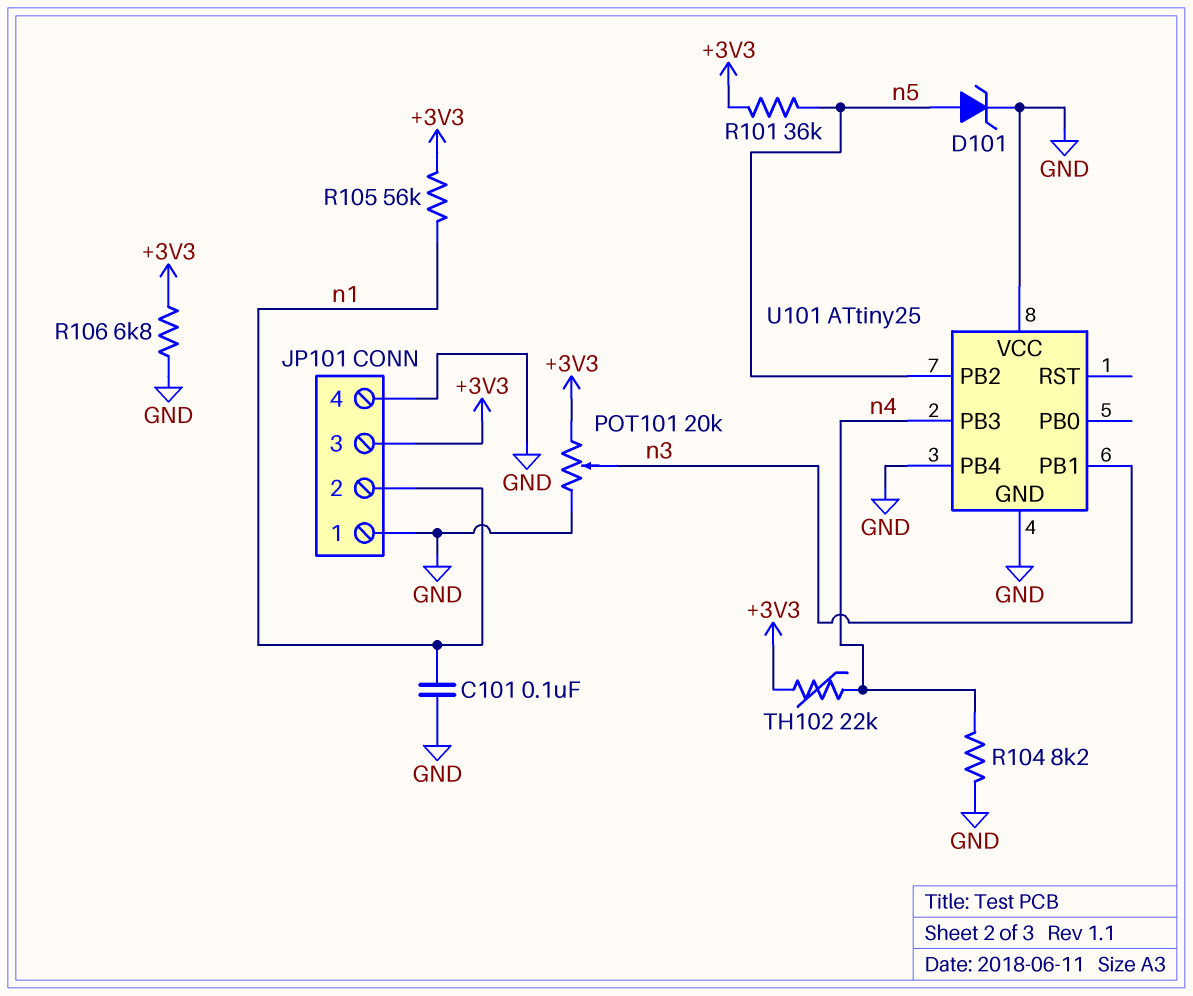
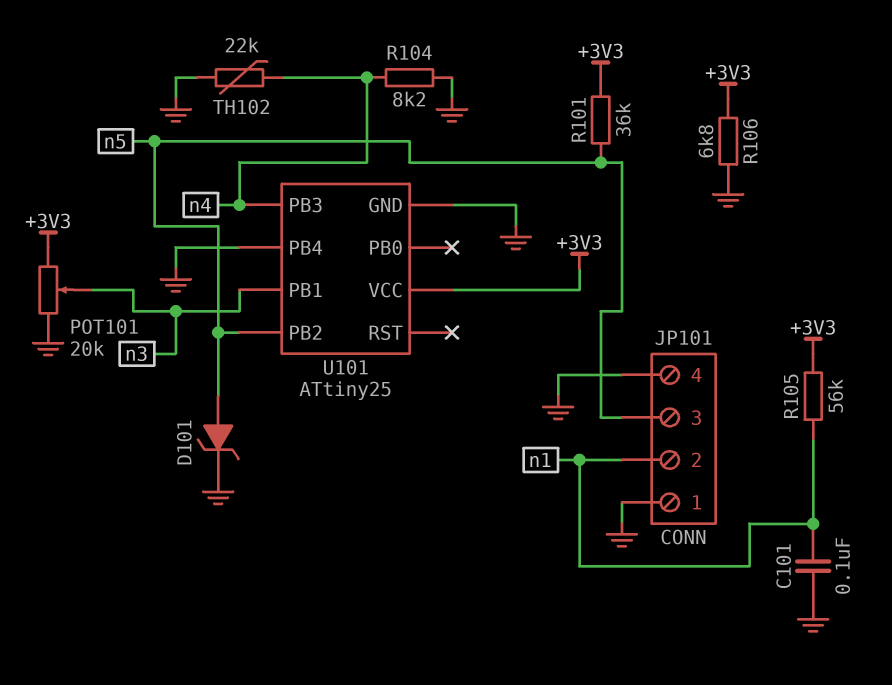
JP101 pin 3: +3V3 -> n5
TH102: 22k (+3V3, n4) -> 22k (GND, n4)
U101 pin VCC: GND -> +3V3

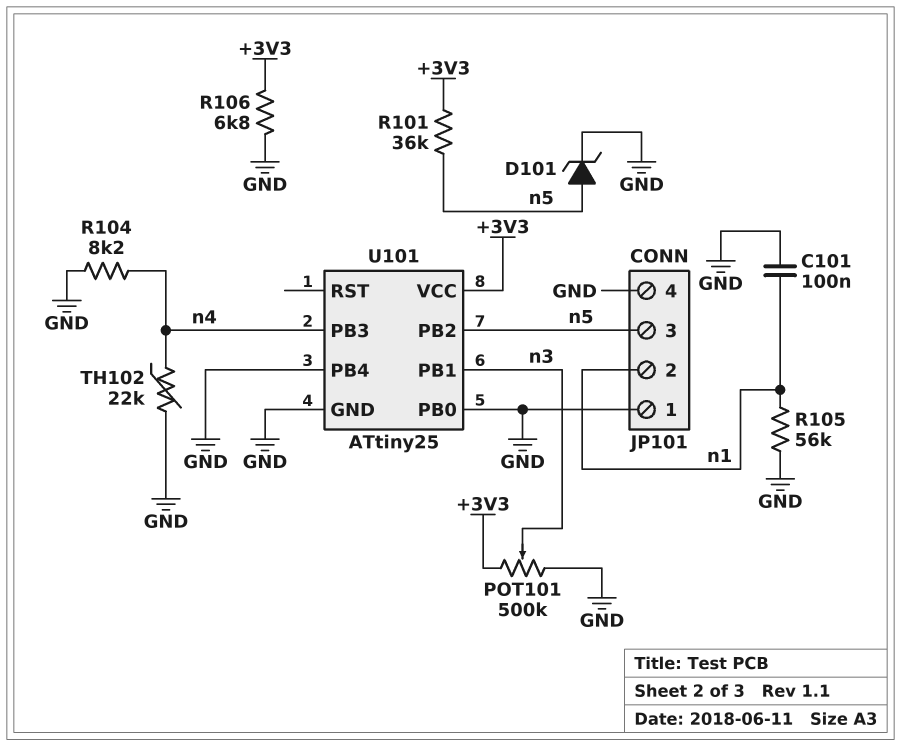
POT101: 20k (+3V3, GND, wiper n3) -> 500k (+3V3, GND, wiper n3)
R105: 56k (+3V3, n1) -> 56k (GND, n1)
U101 pin PB0: none -> GND

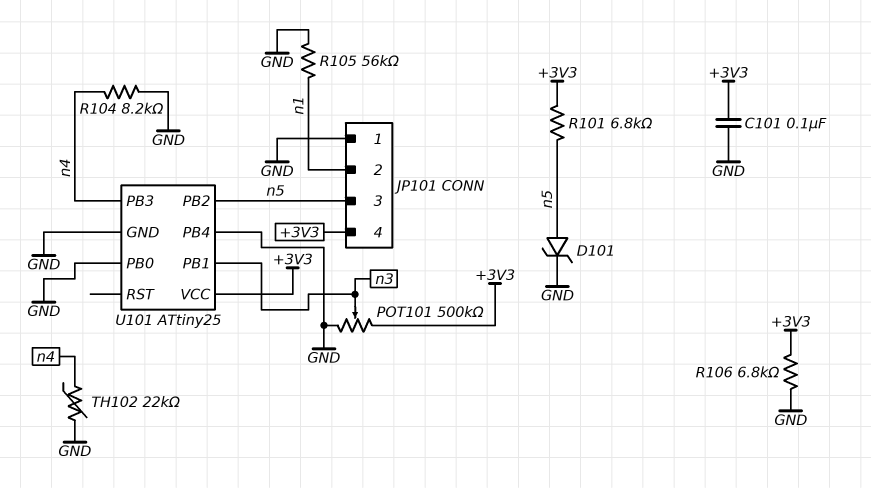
C101: 100nF (GND, n1) -> 100nF (+3V3, GND)
JP101 pin 4: GND -> +3V3
R101: 36k (+3V3, n5) -> 6.8k (+3V3, n5)

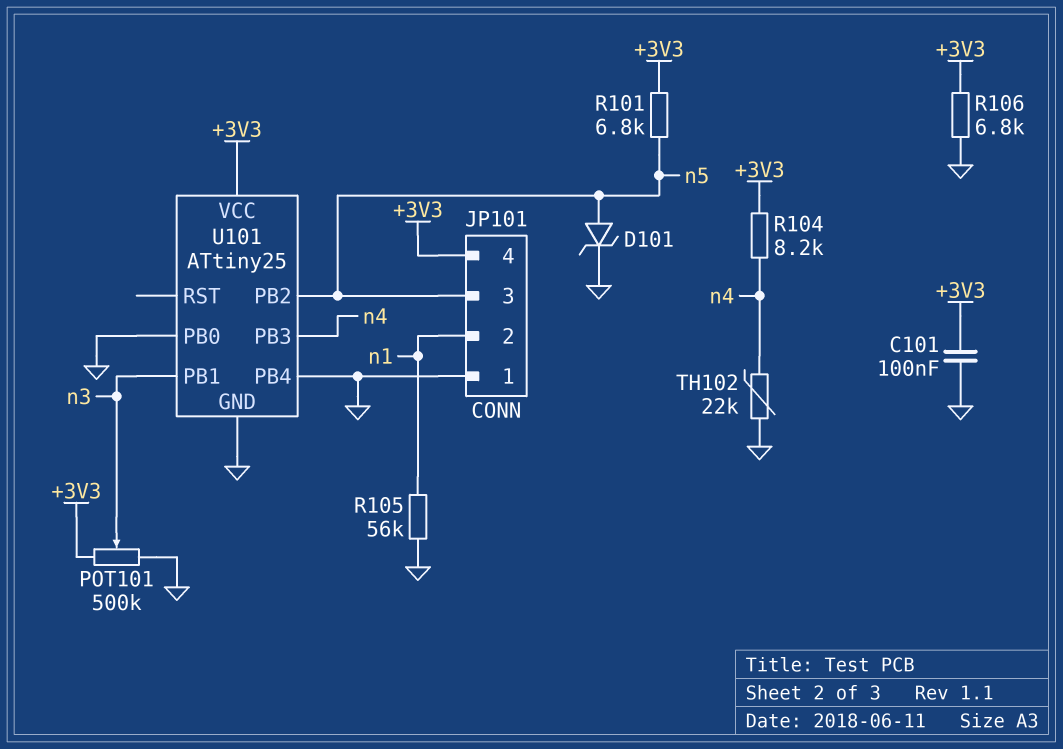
R104: 8.2k (GND, n4) -> 8.2k (+3V3, n4)

